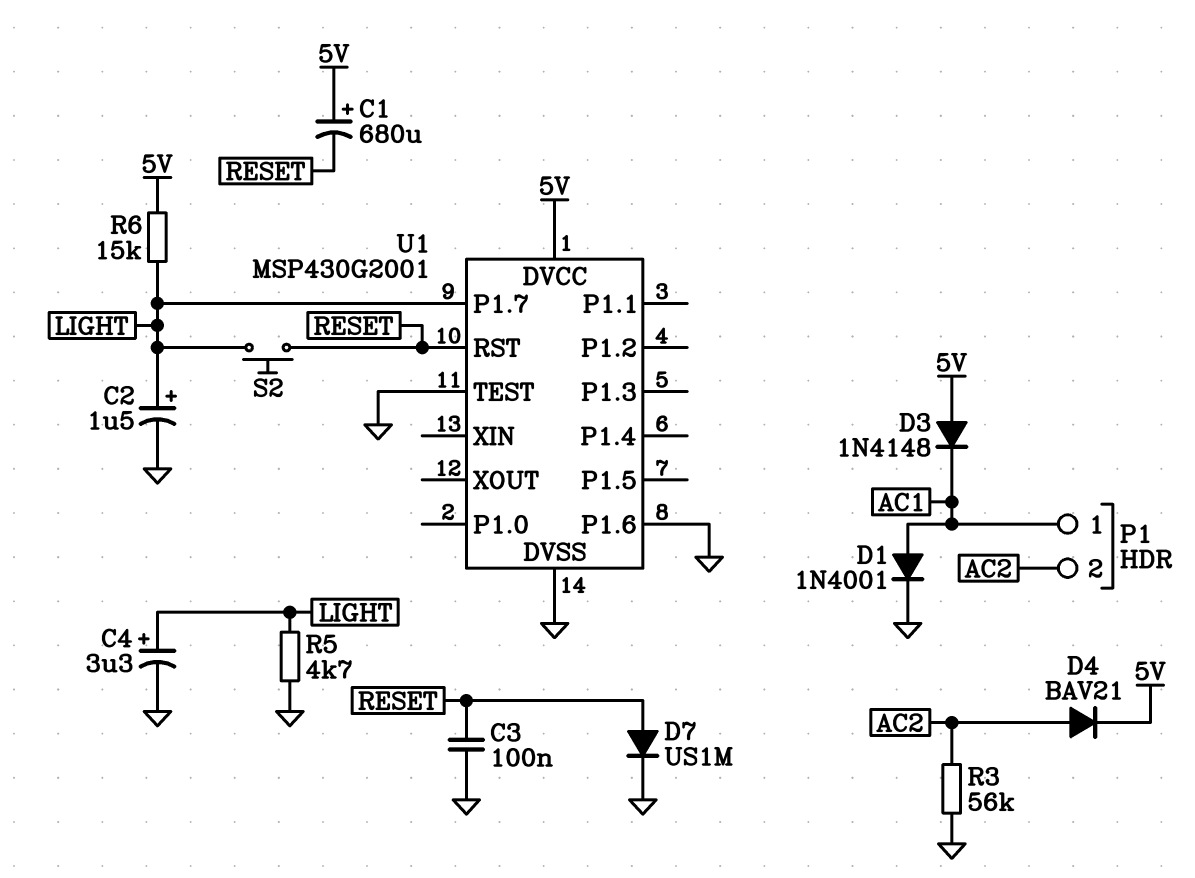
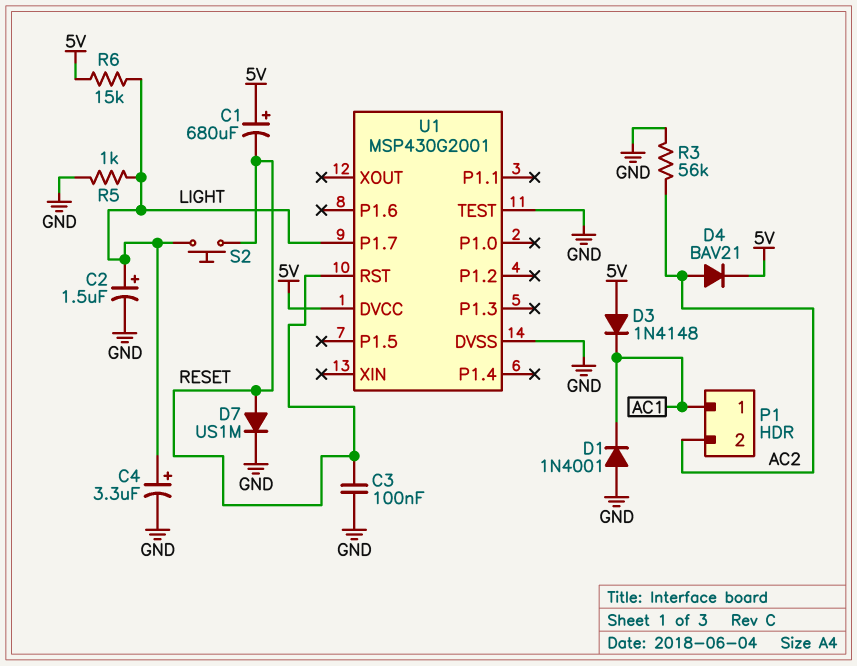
D1: diode 1N4001 (A AC1, K GND) -> diode 1N4001 (A GND, K AC1)
R5: 4.7k (GND, LIGHT) -> 1k (GND, LIGHT)
U1 pin P1.6: GND -> none

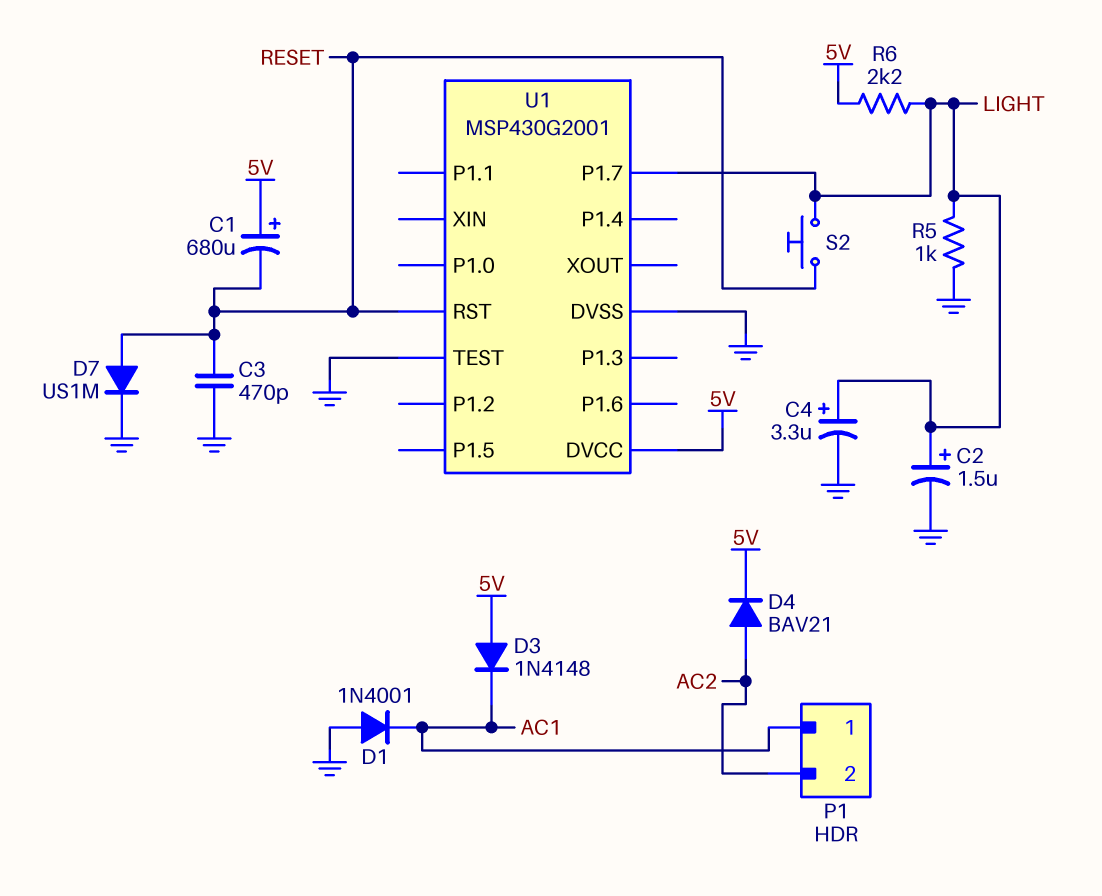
C3: 100nF (GND, RESET) -> 470pF (GND, RESET)
R3: 56k (AC2, GND) -> none
R6: 15k (5V, LIGHT) -> 2.2k (5V, LIGHT)

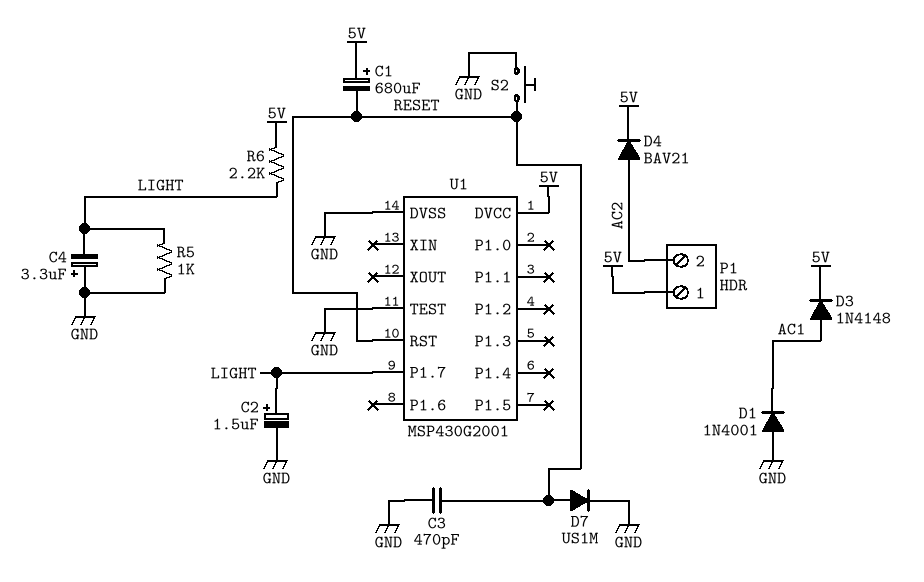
C4: 3.3uF (plus LIGHT, minus GND) -> 3.3uF (plus GND, minus LIGHT)
D3: diode 1N4148 (A 5V, K AC1) -> diode 1N4148 (A AC1, K 5V)
P1 pin 1: AC1 -> 5V
S2: button (LIGHT, RESET) -> button (GND, RESET)

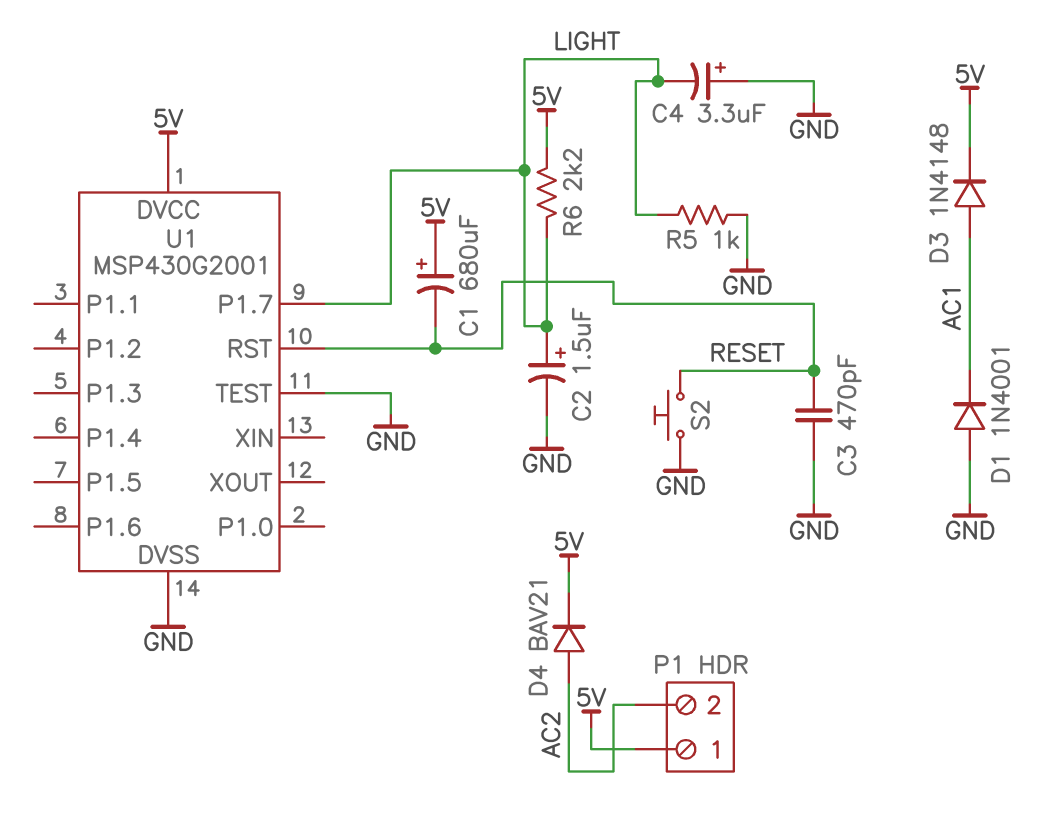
D7: diode US1M (A RESET, K GND) -> none

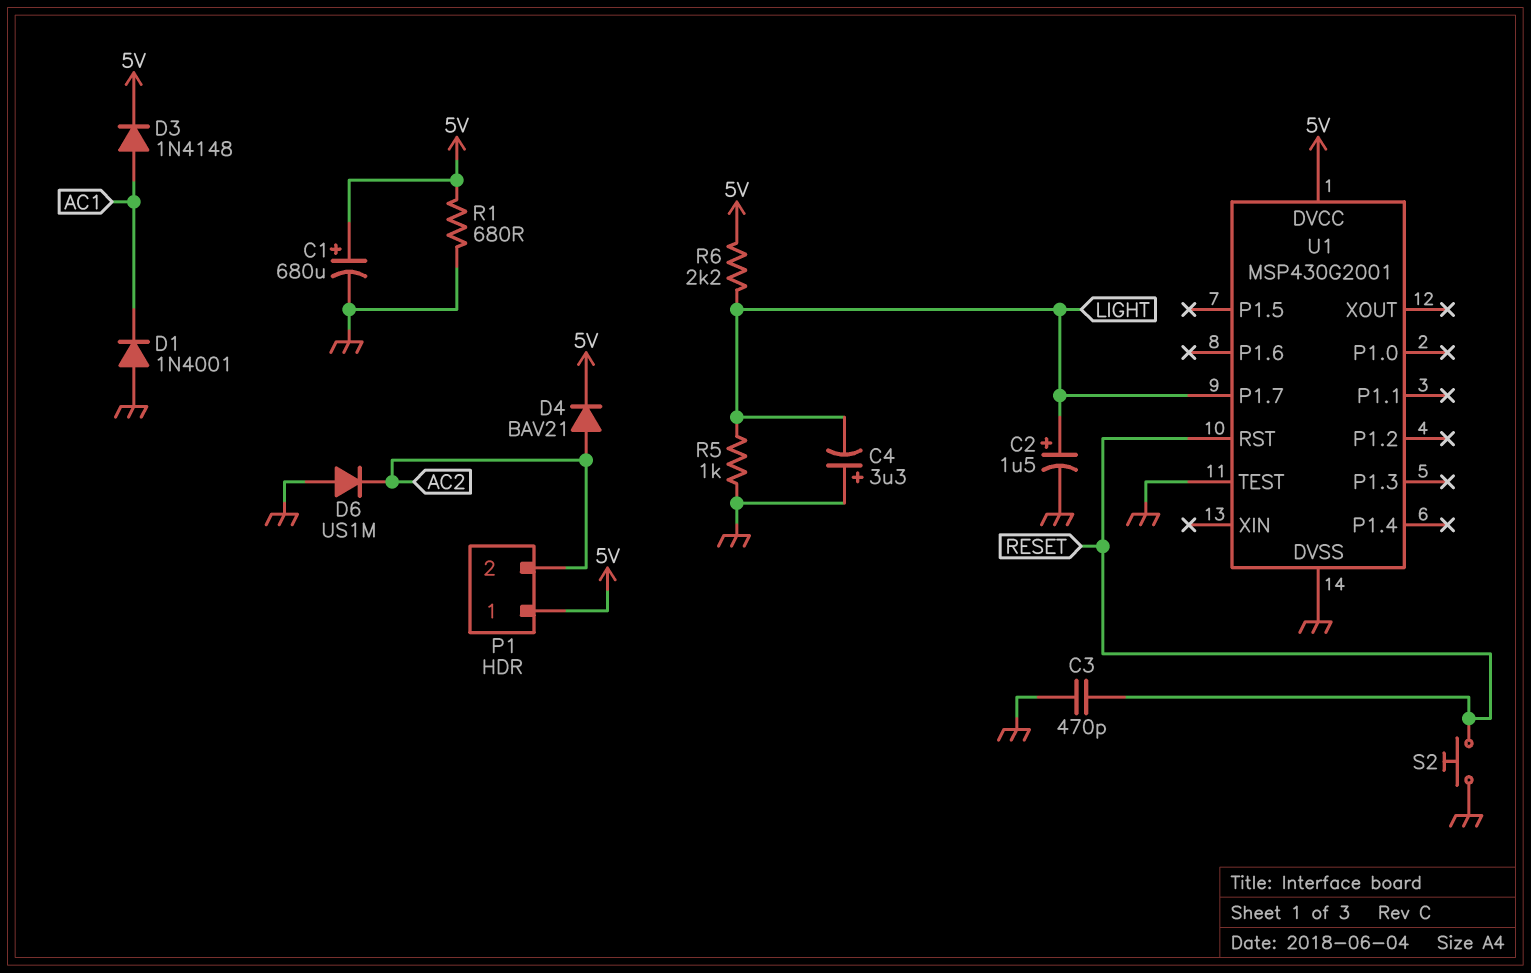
C1: 680uF (plus 5V, minus RESET) -> 680uF (plus 5V, minus GND)
D6: none -> diode US1M (A GND, K AC2)
R1: none -> 680 (5V, GND)

